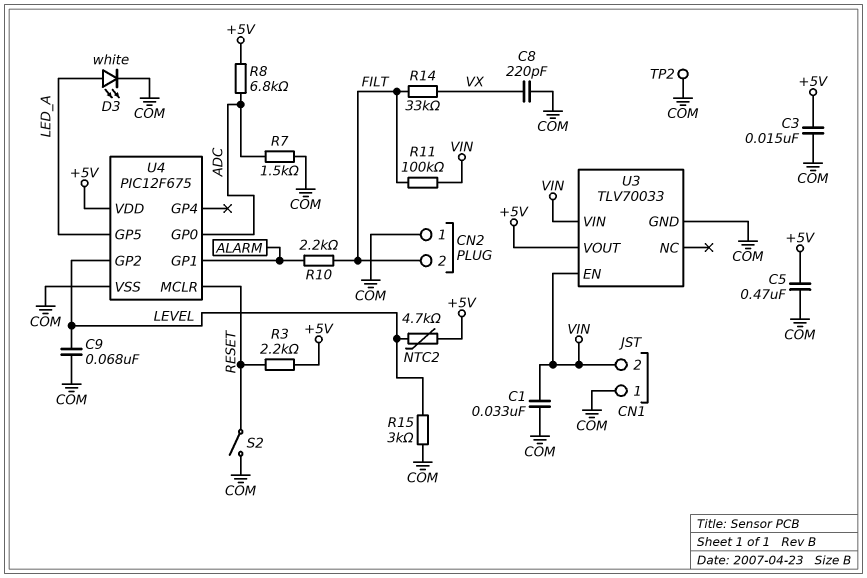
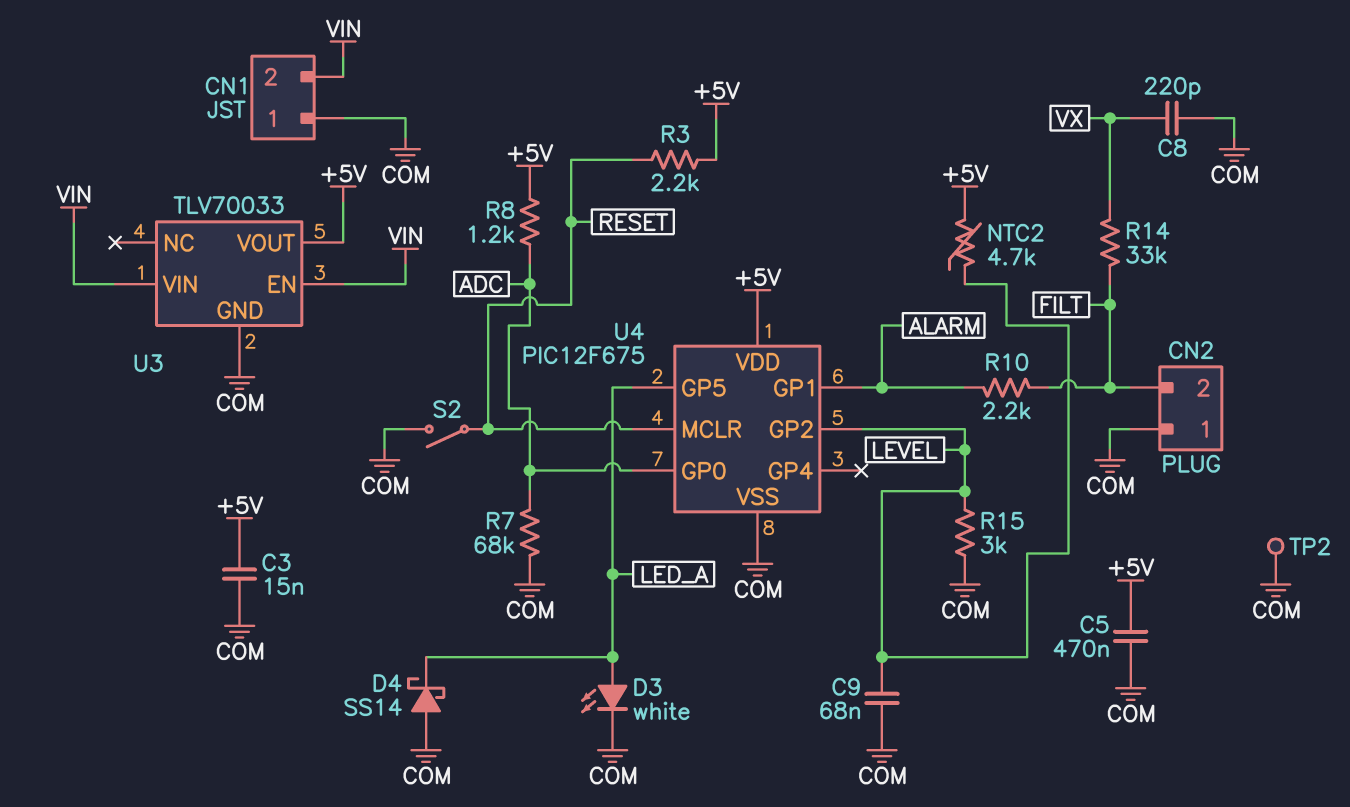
C1: 33nF (COM, VIN) -> none
D4: none -> schottky SS14 (A COM, K LED_A)
R7: 1.5k (ADC, COM) -> 68k (ADC, COM)
R8: 6.8k (+5V, ADC) -> 1.2k (+5V, ADC)
R11: 100k (FILT, VIN) -> none

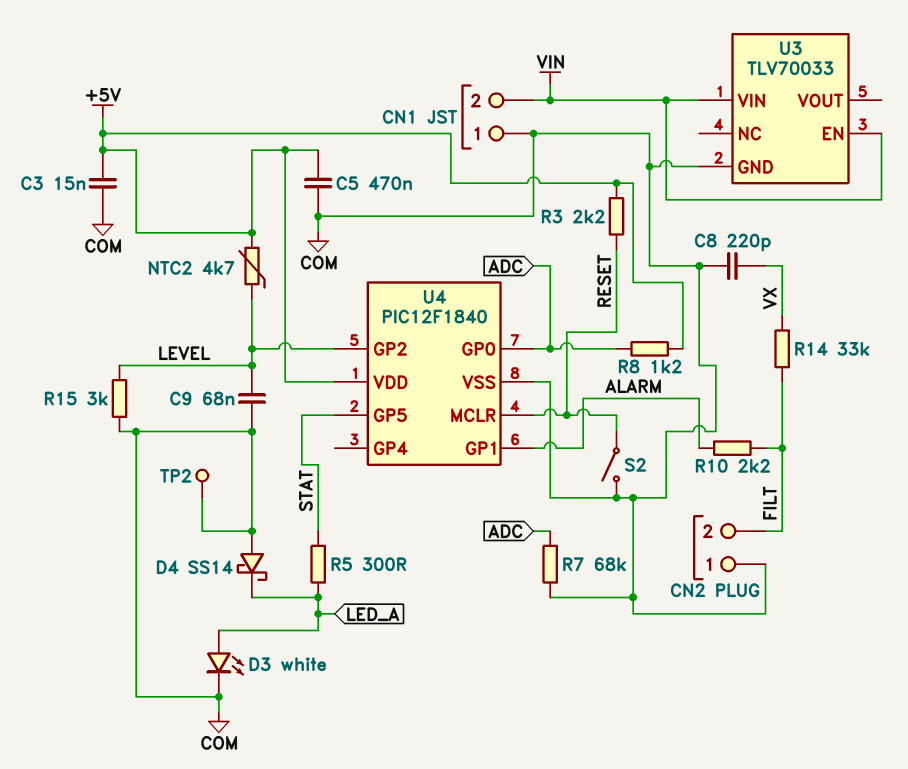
R5: none -> 300 (LED_A, STAT)
U3 pin VOUT: +5V -> none
U4: PIC12F675 -> PIC12F1840
U4 pin GP5: LED_A -> STAT

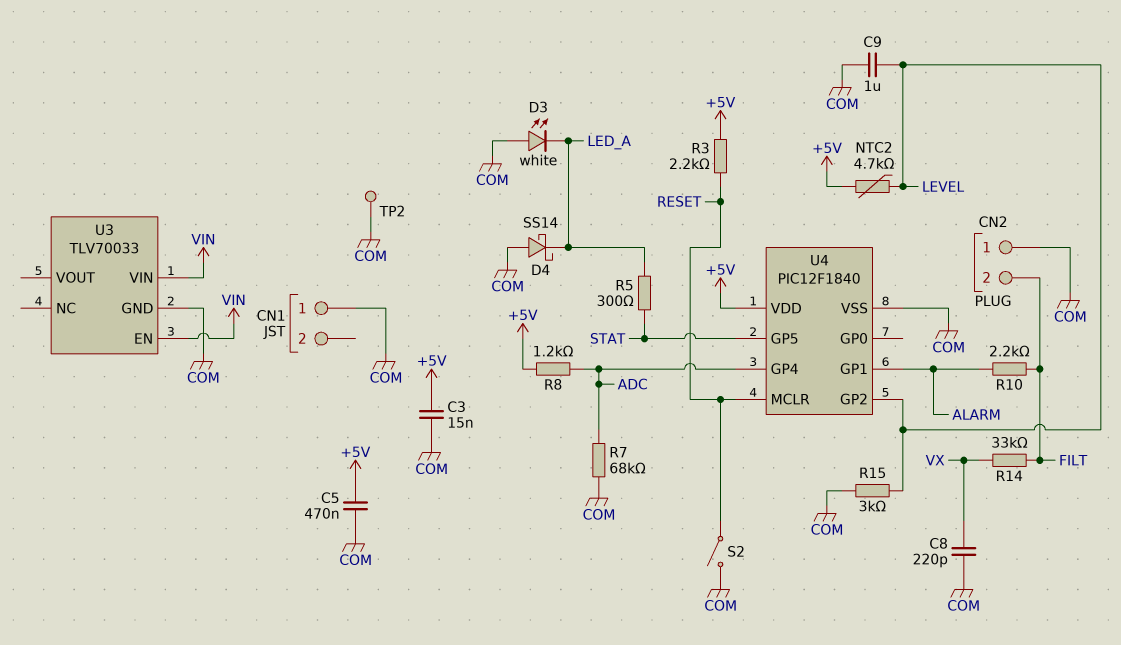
C9: 68nF (COM, LEVEL) -> 1uF (COM, LEVEL)
CN1 pin 2: VIN -> none
D3: LED white (A LED_A, K COM) -> LED white (A COM, K LED_A)
U4 pin GP0: ADC -> none
U4 pin GP4: none -> ADC

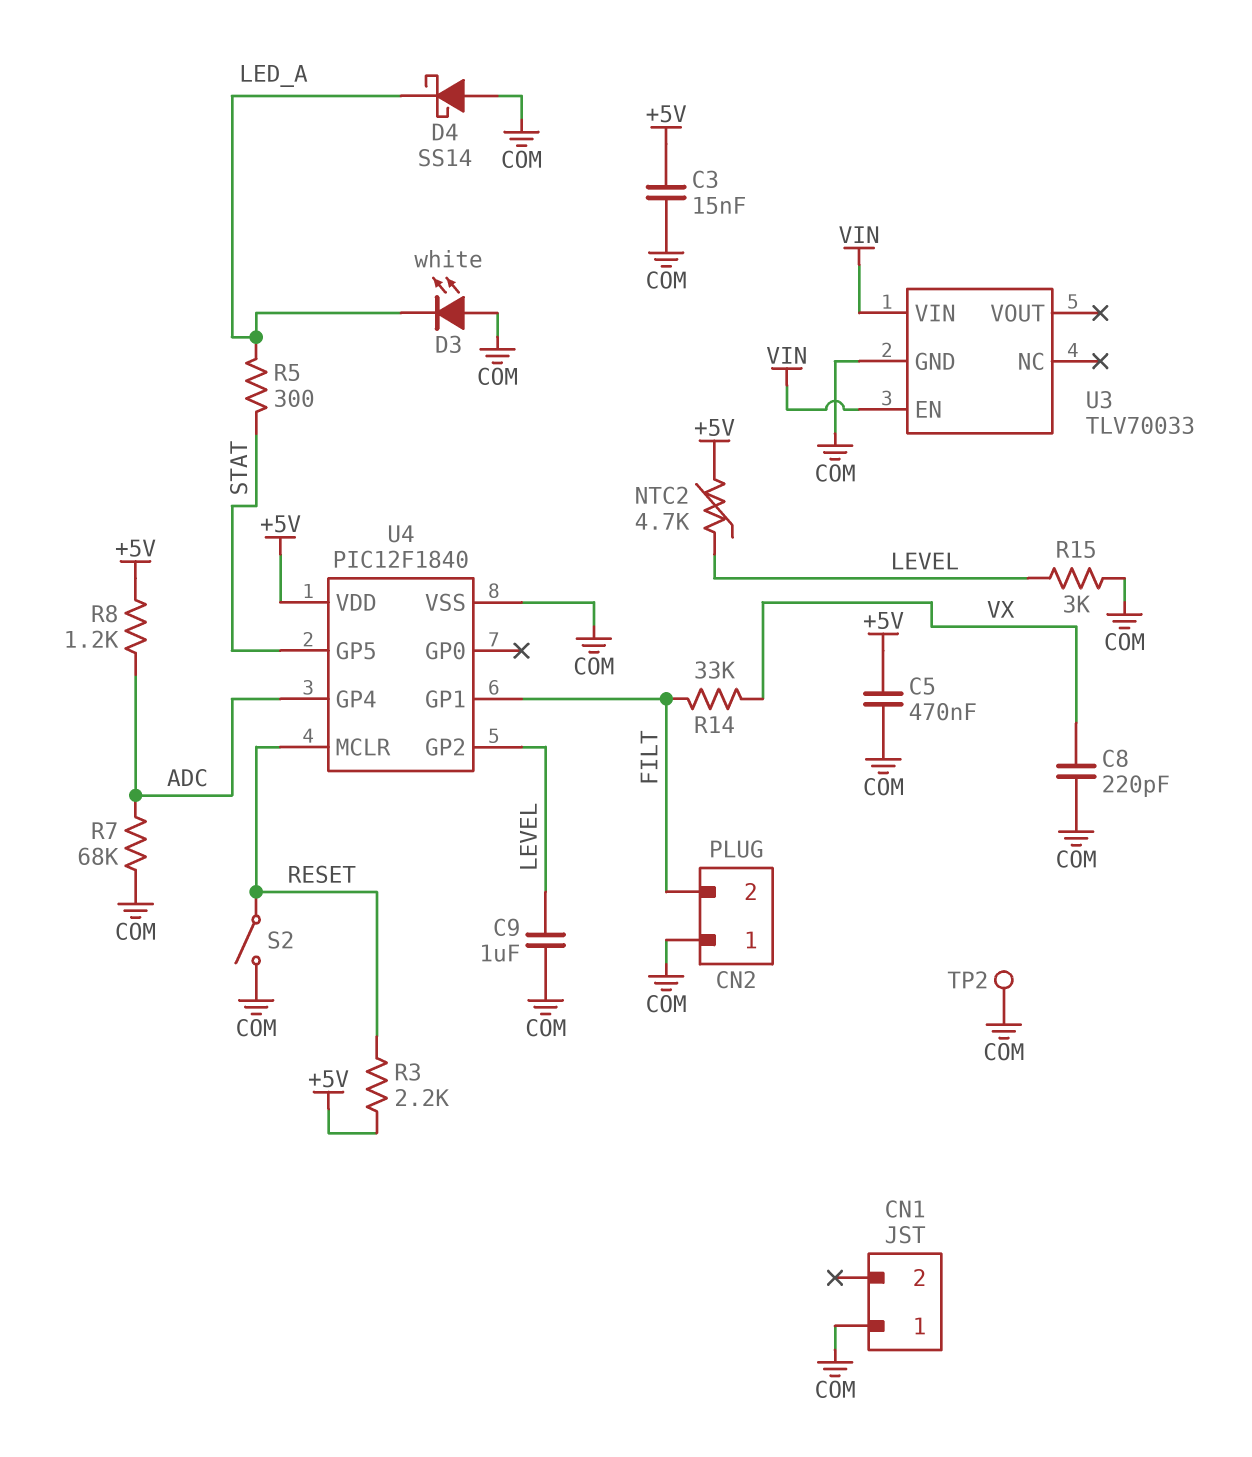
R10: 2.2k (ALARM, FILT) -> none
U4 pin GP1: ALARM -> FILT

